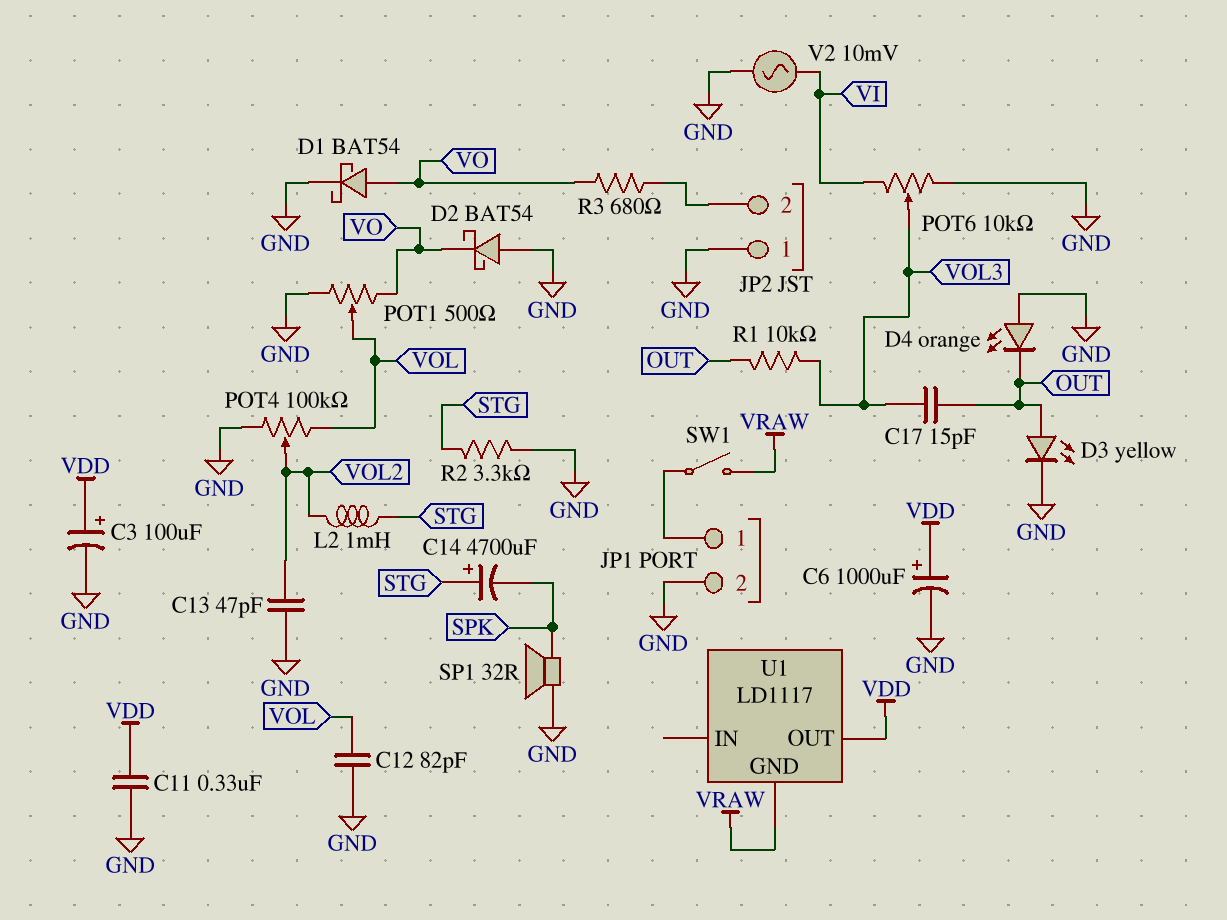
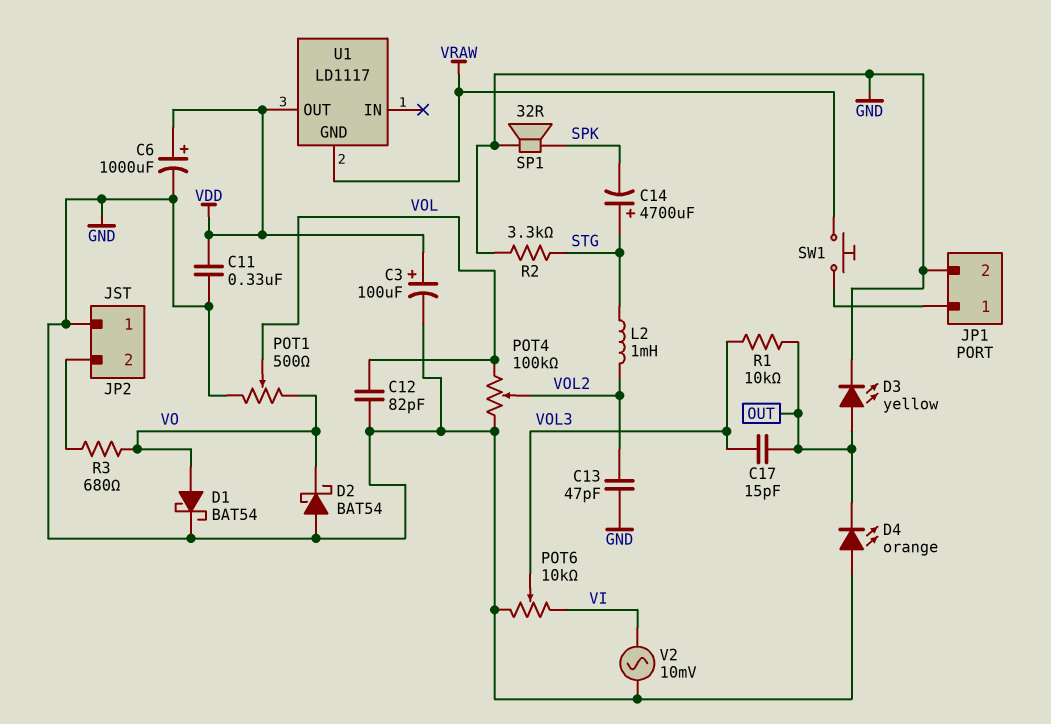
SW1: switch (JP1/1, VRAW) -> button (JP1/1, VRAW)

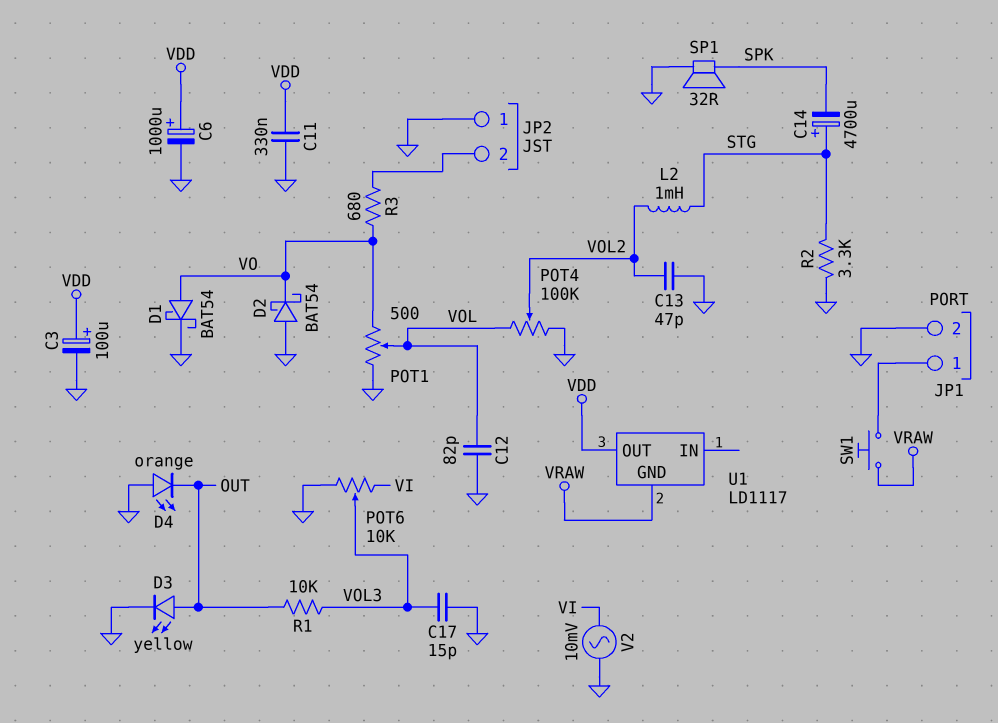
C17: 15pF (OUT, VOL3) -> 15pF (GND, VOL3)

